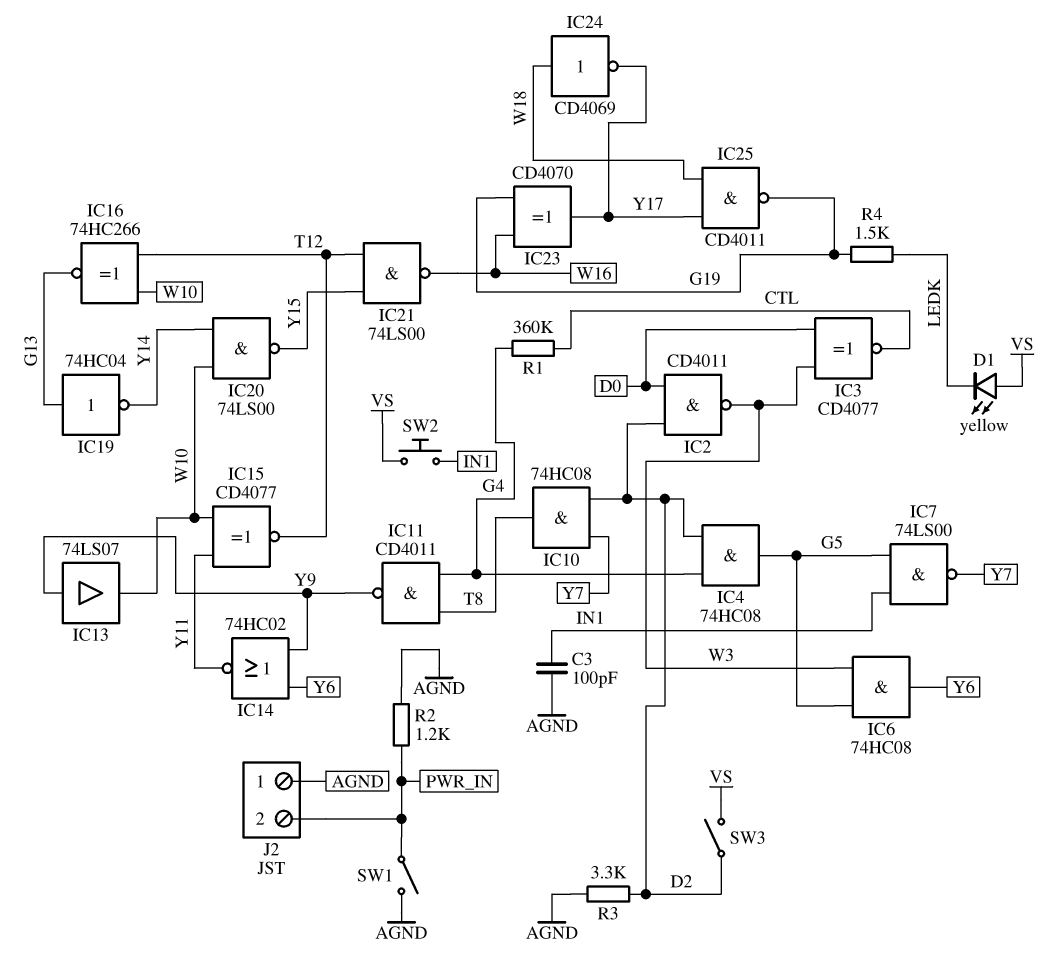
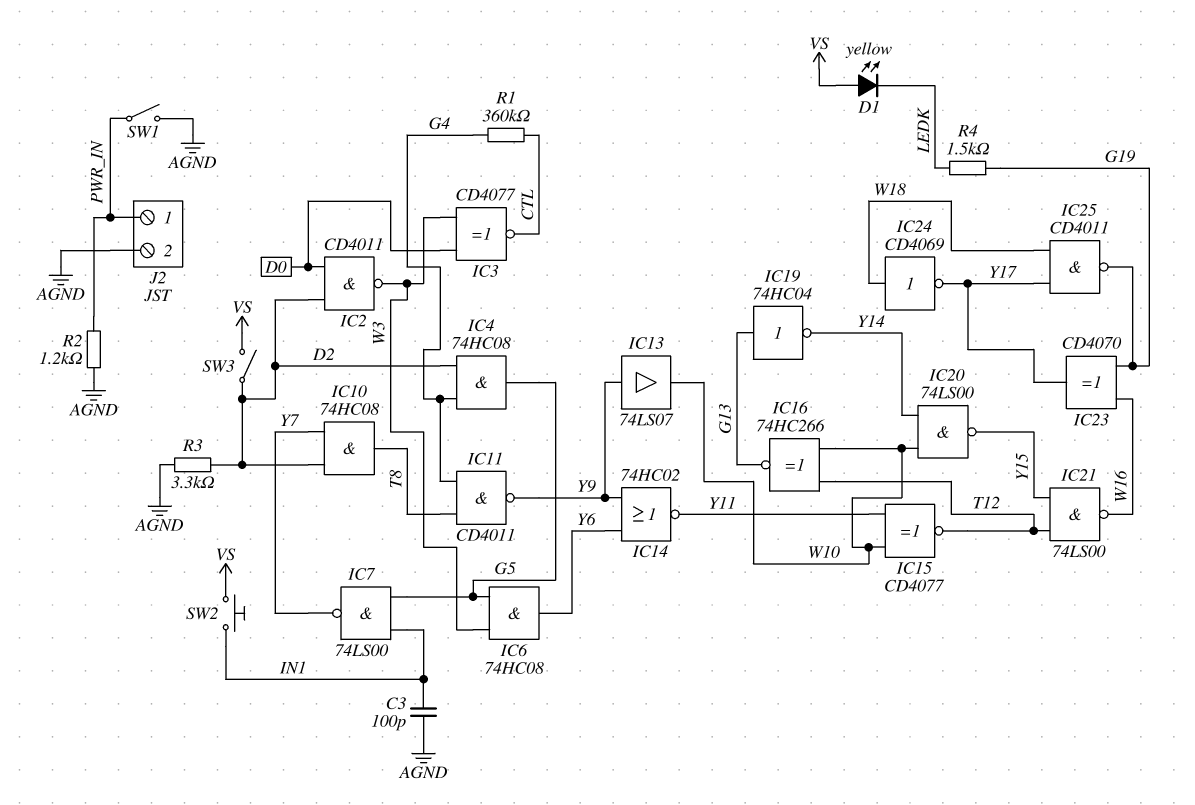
J2 pin 1: AGND -> PWR_IN
J2 pin 2: PWR_IN -> AGND

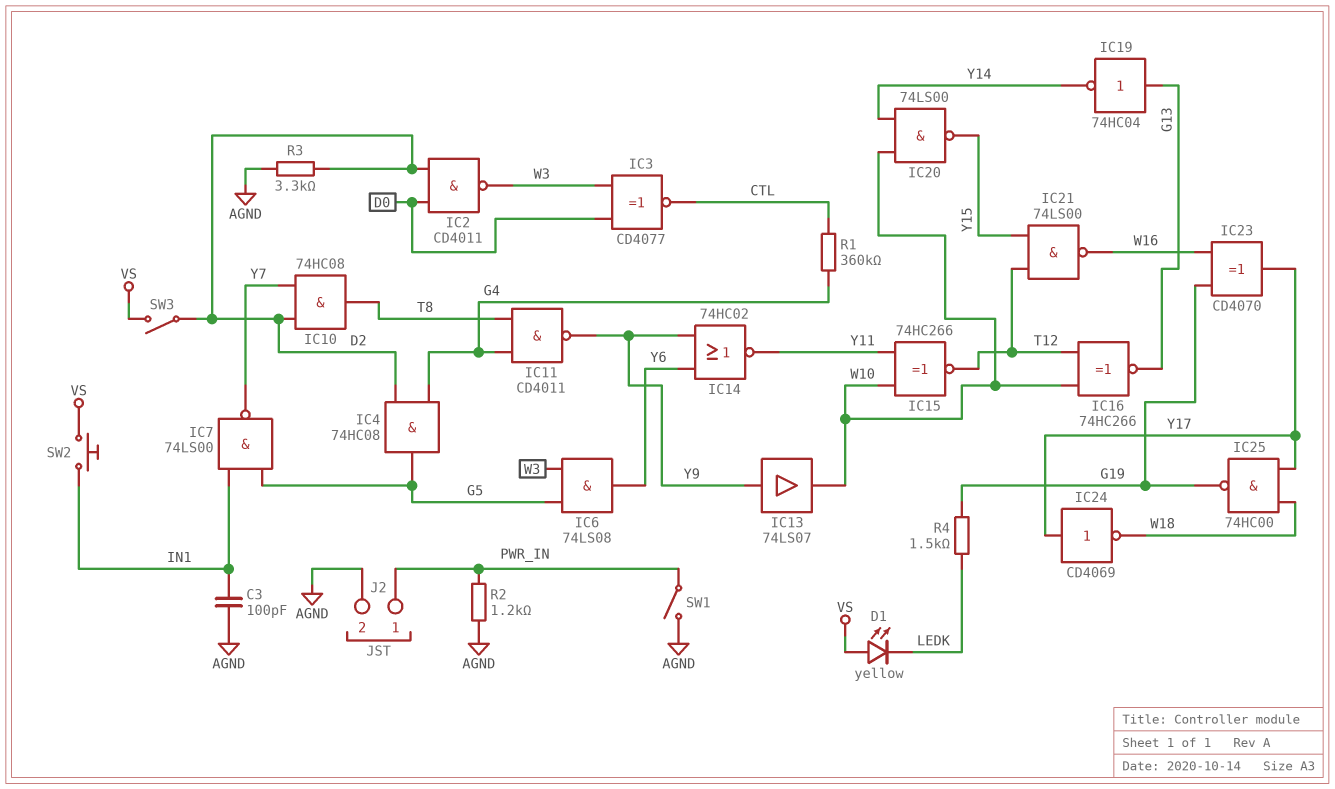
IC6: AND 74HC08 (in G5, in W3, out Y6) -> AND 74LS08 (in G5, in W3, out Y6)
IC15: XNOR CD4077 (in W10, in Y11, out T12) -> XNOR 74HC266 (in W10, in Y11, out T12)
IC24: NOT CD4069 (in W18, out Y17) -> NOT CD4069 (in Y17, out W18)
IC25: NAND CD4011 (in W18, in Y17, out G19) -> NAND 74HC00 (in W18, in Y17, out G19)

